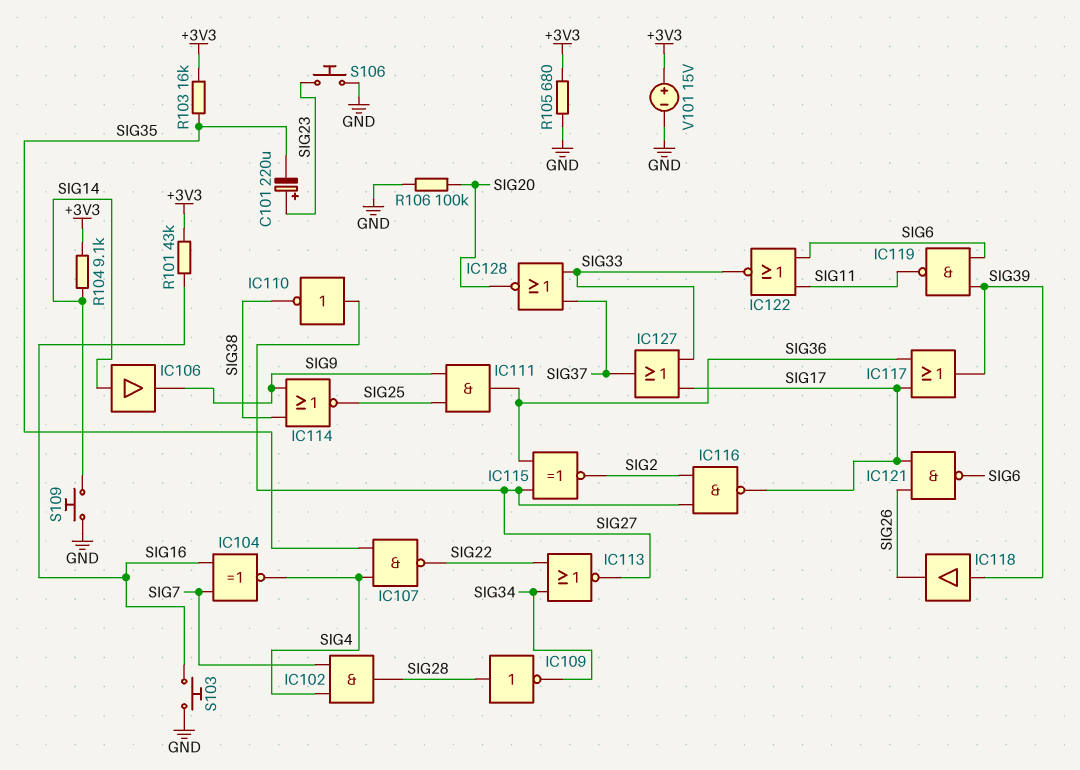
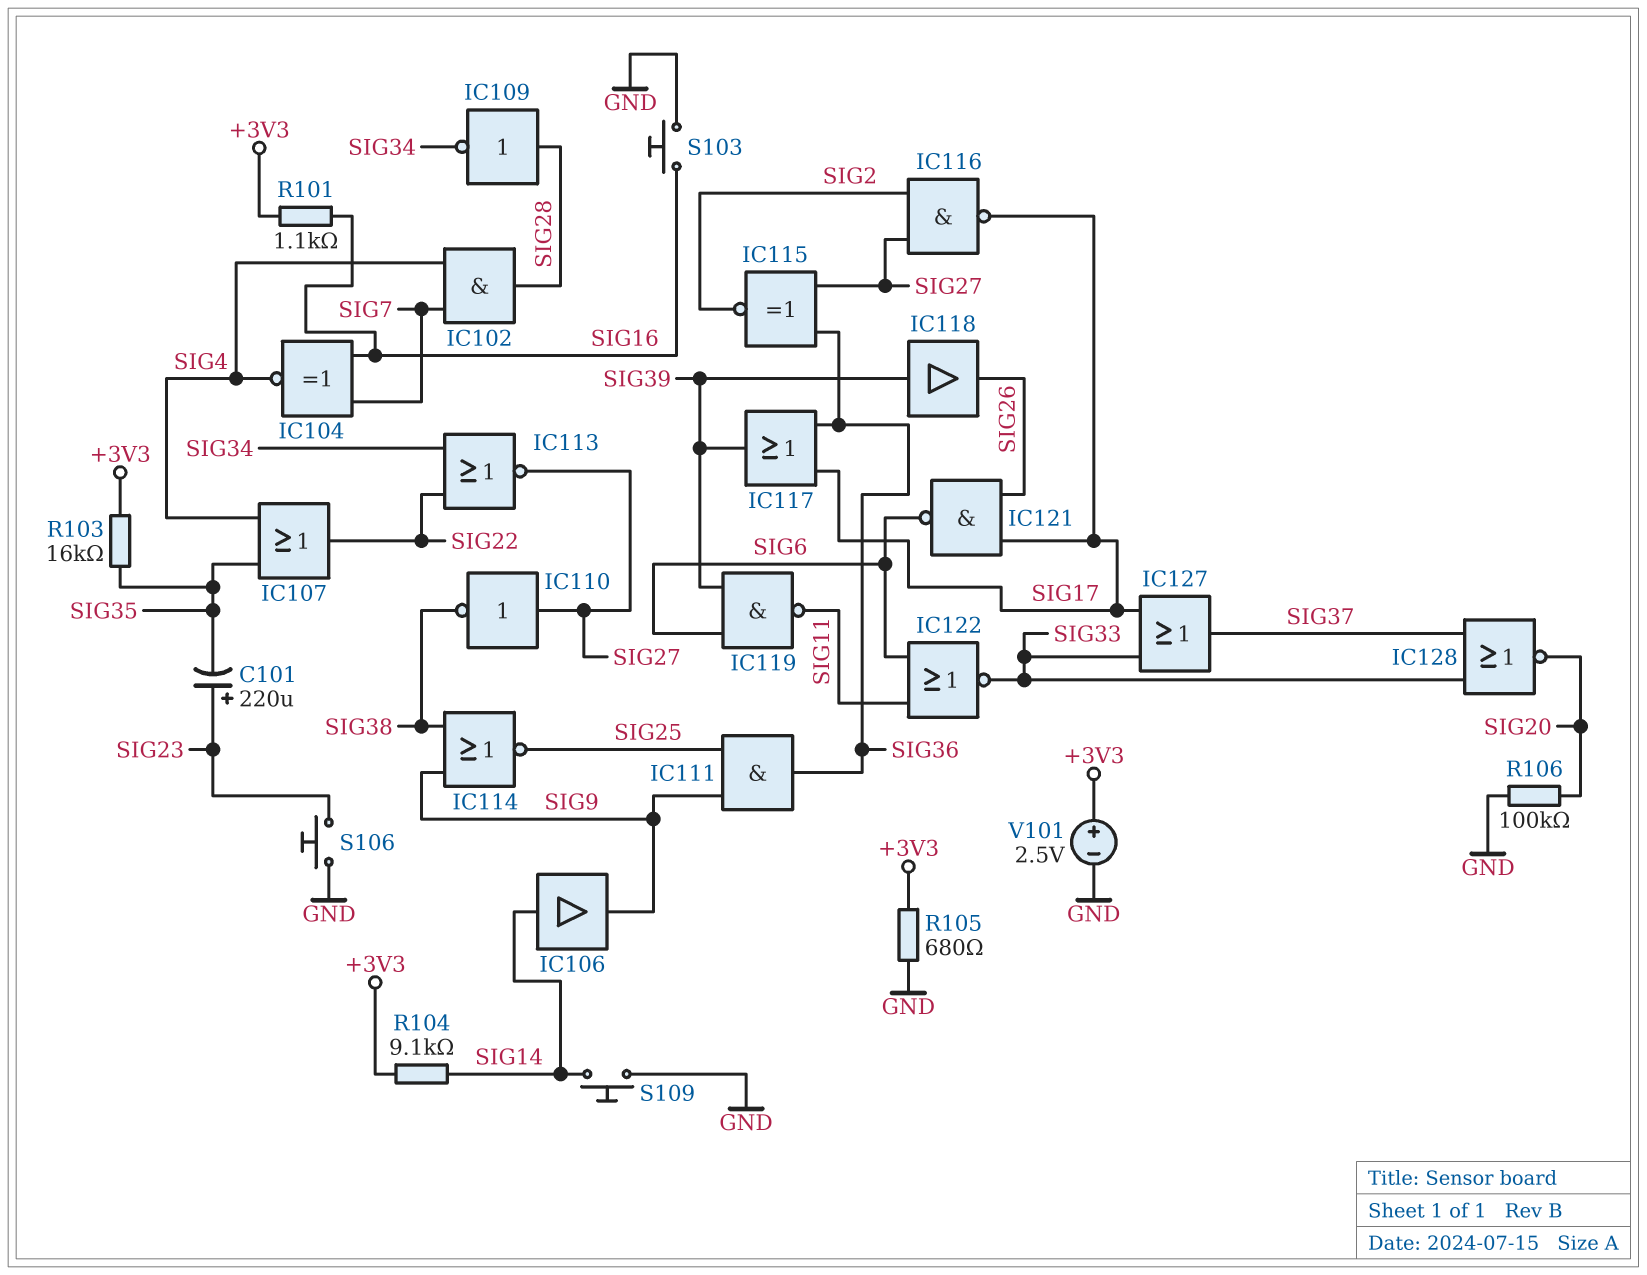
IC107: NAND (in SIG4, in SIG35, out SIG22) -> OR (in SIG4, in SIG35, out SIG22)
R101: 43k (+3V3, SIG16) -> 1.1k (+3V3, SIG16)
V101: 15V (plus +3V3, minus GND) -> 2.5V (plus +3V3, minus GND)

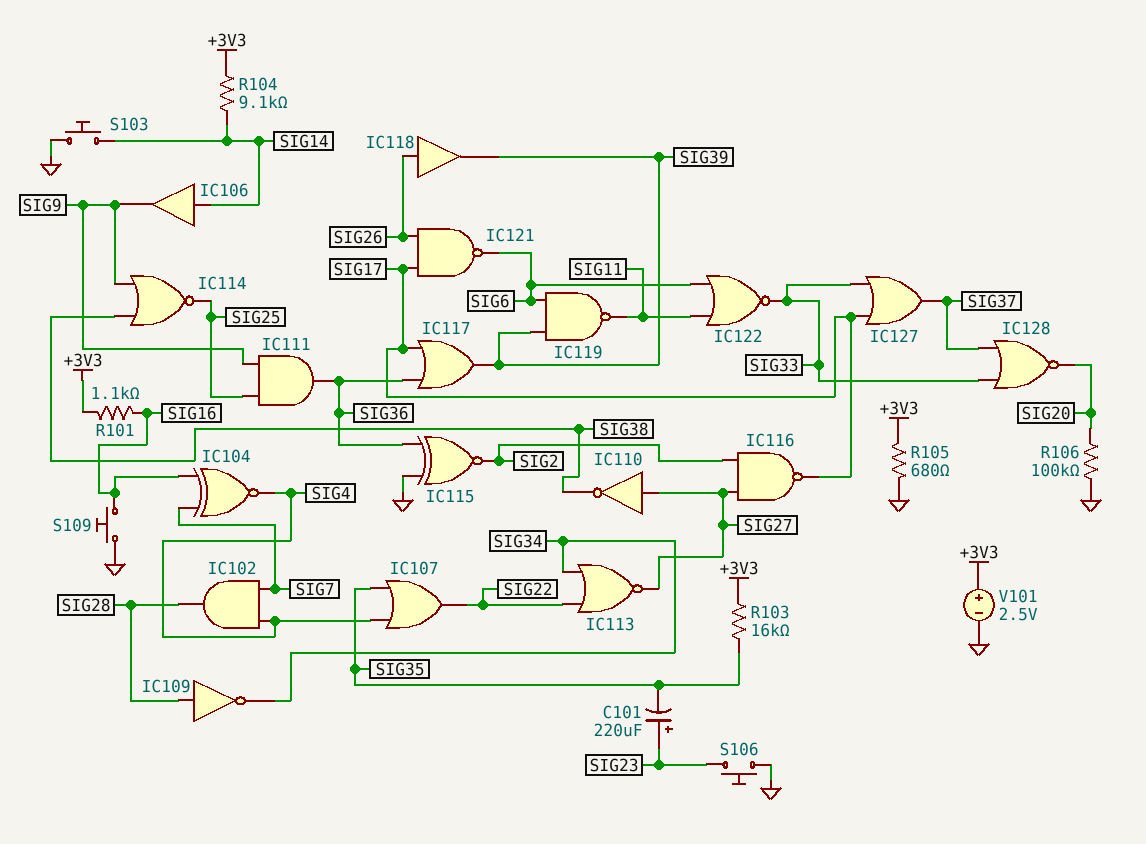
IC115: XNOR (in SIG27, in SIG36, out SIG2) -> XNOR (in GND, in SIG36, out SIG2)
IC118: buffer (in SIG39, out SIG26) -> buffer (in SIG26, out SIG39)
S103: button (GND, SIG16) -> button (GND, SIG14)
S109: button (GND, SIG14) -> button (GND, SIG16)

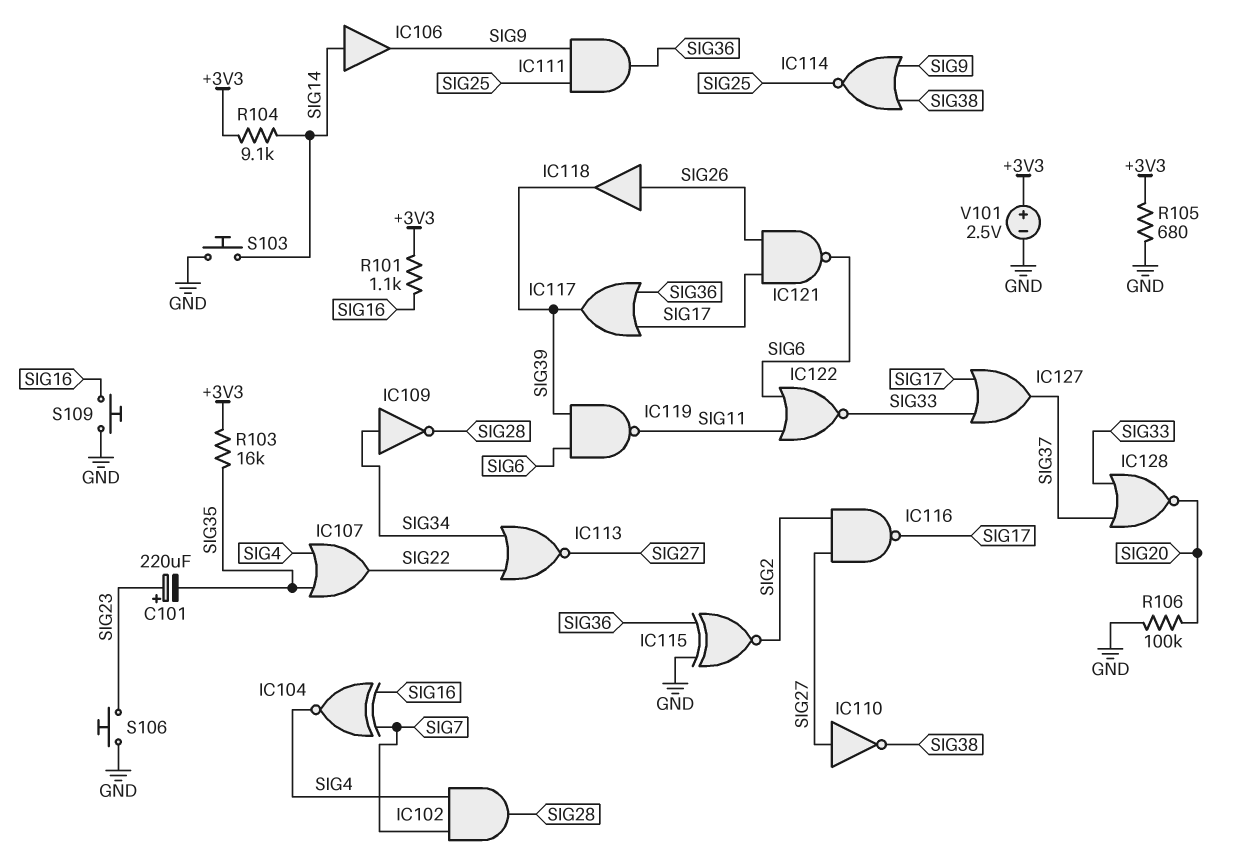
IC109: NOT (in SIG28, out SIG34) -> NOT (in SIG34, out SIG28)

